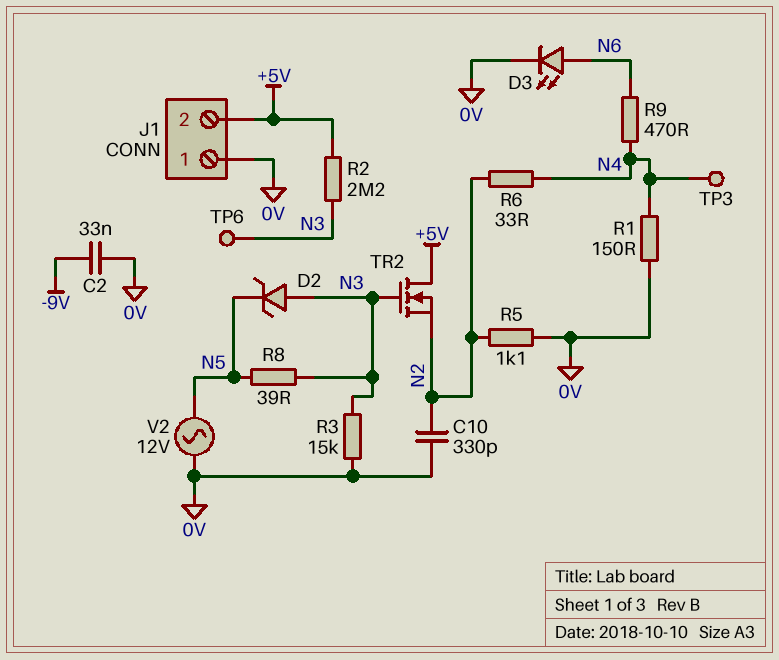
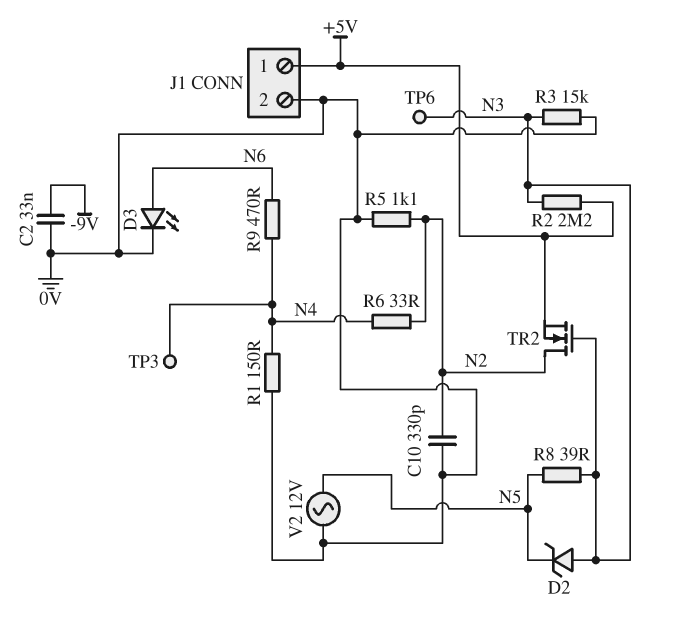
J1 pin 1: 0V -> +5V
J1 pin 2: +5V -> 0V
TR2: NMOS (G N3, D +5V, S N2) -> NMOS (G N3, D N2, S +5V)

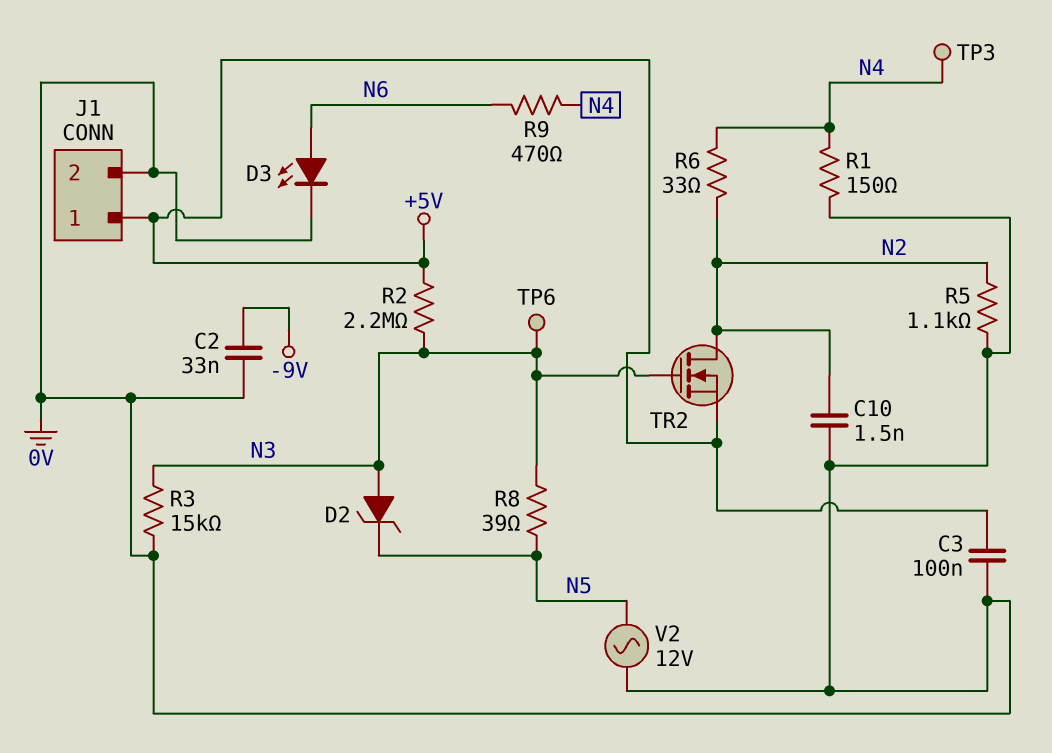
C3: none -> 100nF (+5V, 0V)
C10: 330pF (0V, N2) -> 1.5nF (0V, N2)

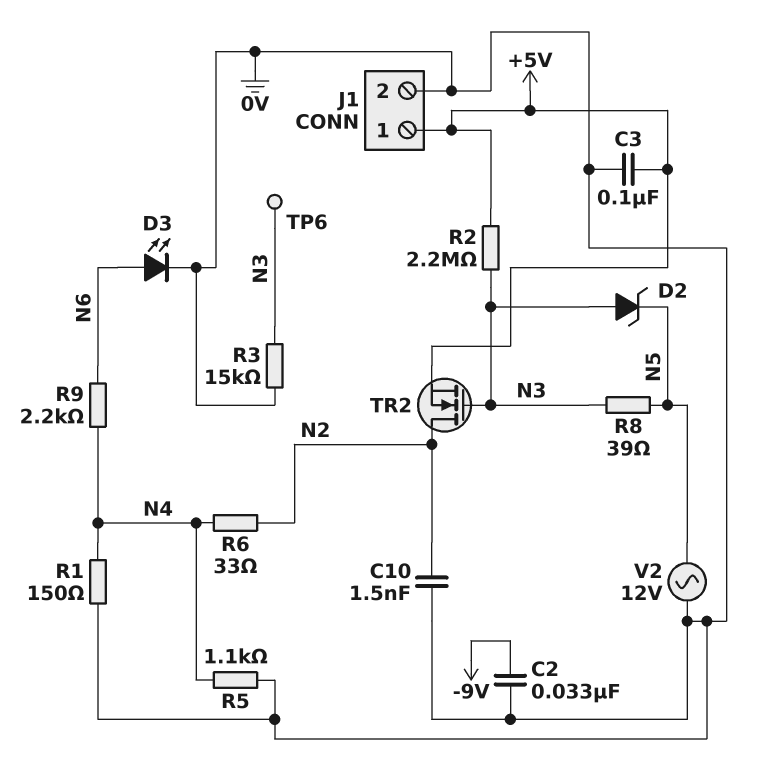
R5: 1.1k (0V, N2) -> 1.1k (0V, N4)
R9: 470 (N4, N6) -> 2.2k (N4, N6)
TP3: test point (N4) -> none

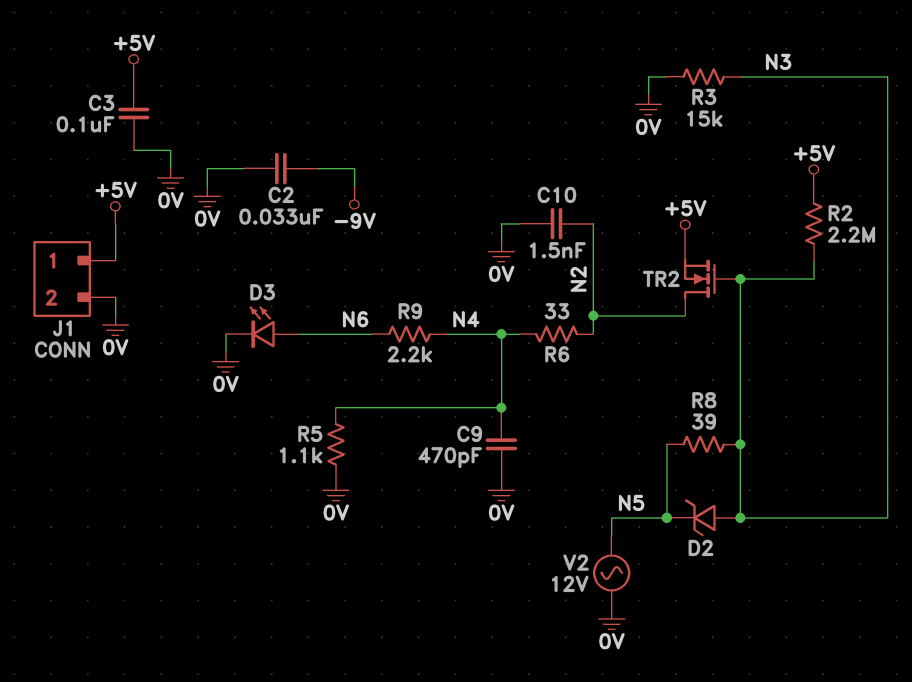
C9: none -> 470pF (0V, N4)
R1: 150 (0V, N4) -> none
TP6: test point (N3) -> none

